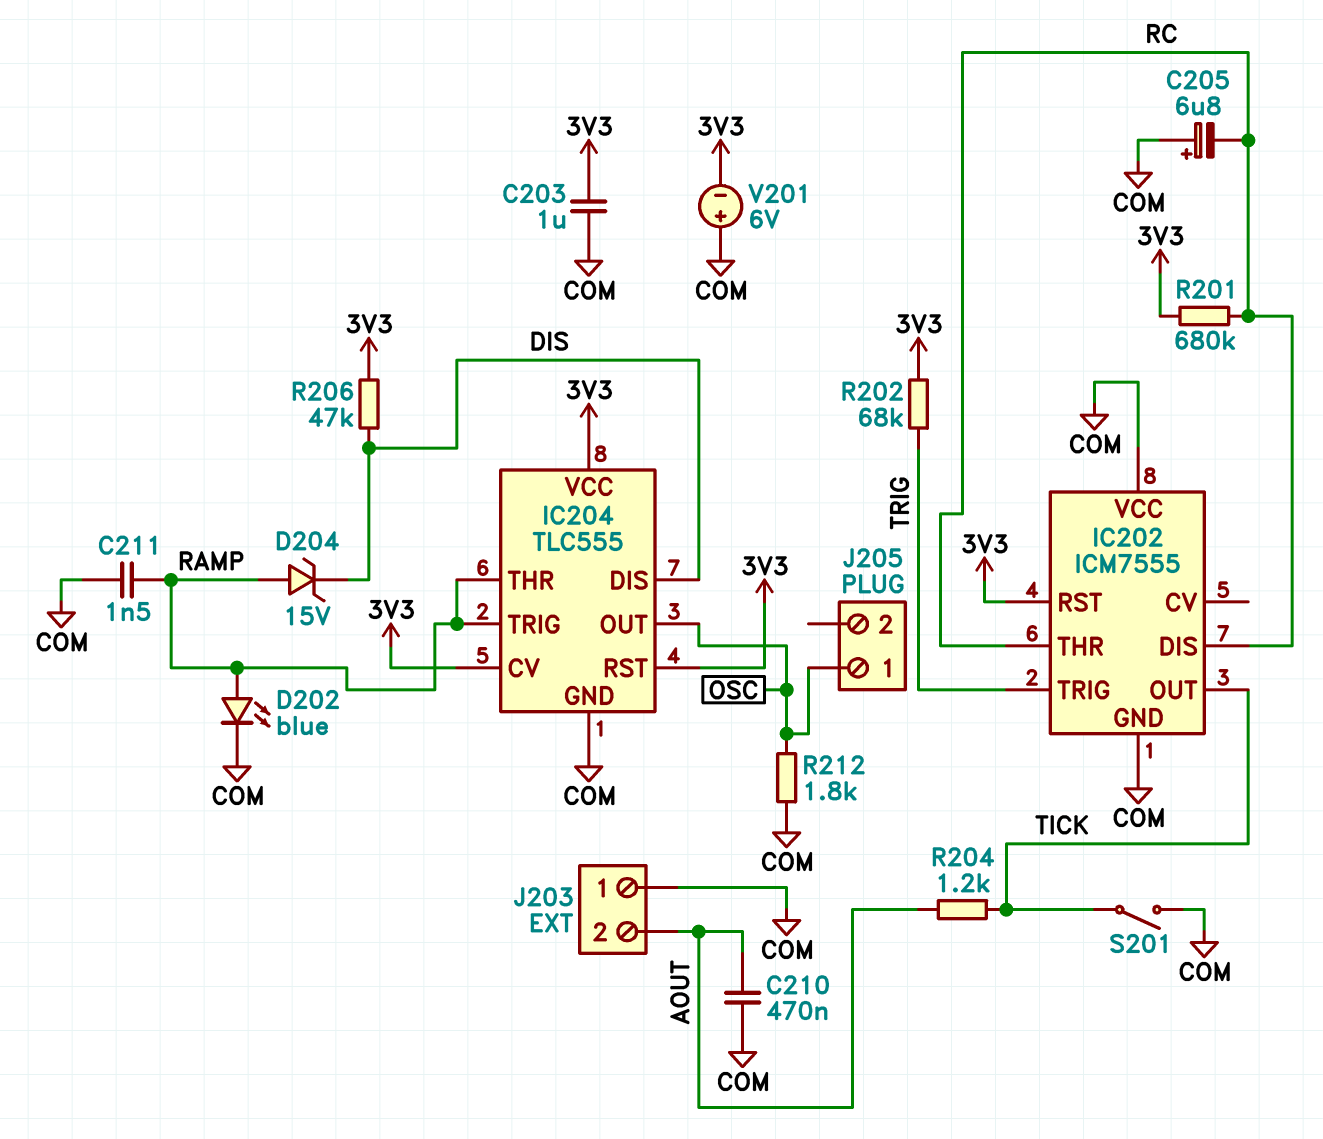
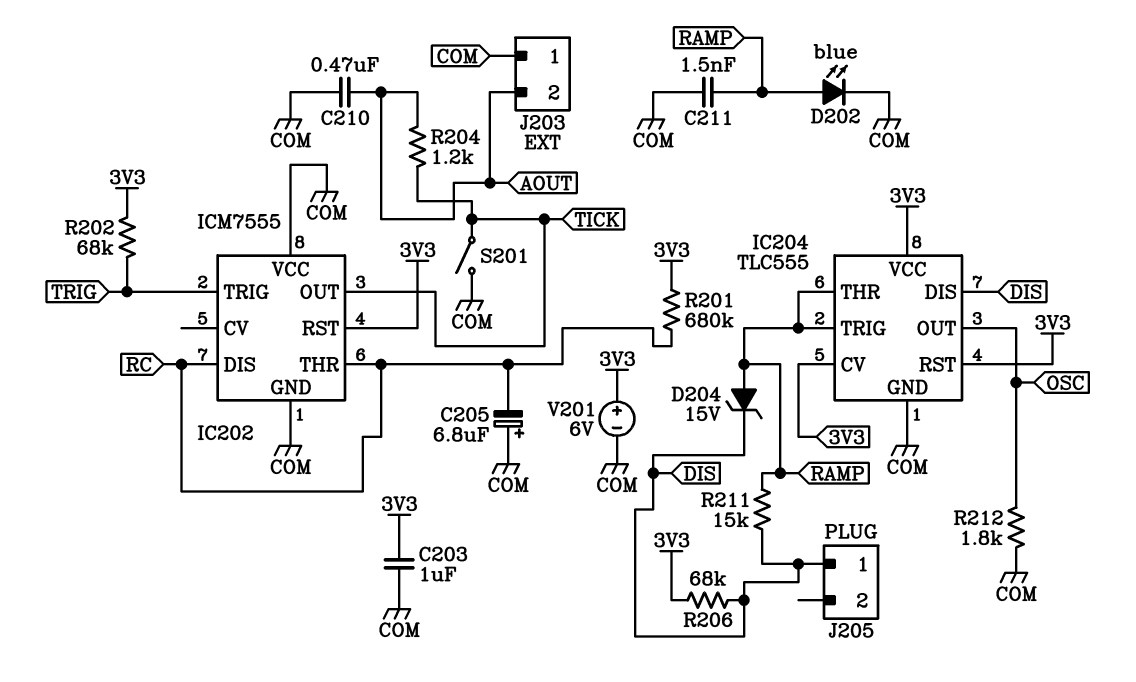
J205 pin 1: OSC -> DIS
R206: 47k (3V3, DIS) -> 68k (3V3, DIS)
R211: none -> 15k (DIS, RAMP)
V201: 6V (plus COM, minus 3V3) -> 6V (plus 3V3, minus COM)

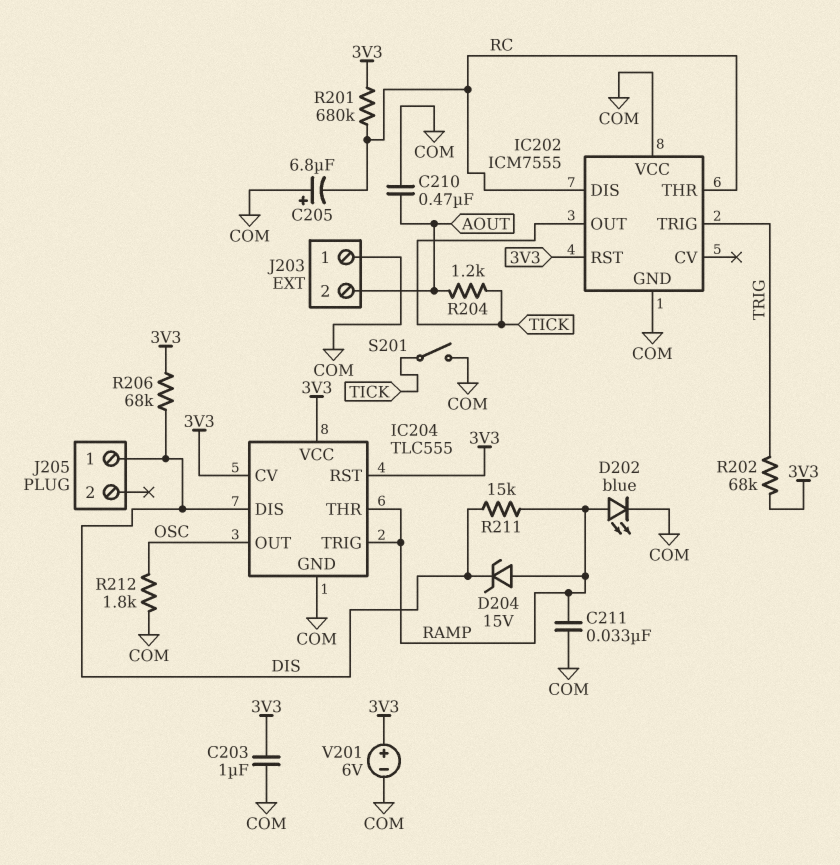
C211: 1.5nF (COM, RAMP) -> 33nF (COM, RAMP)

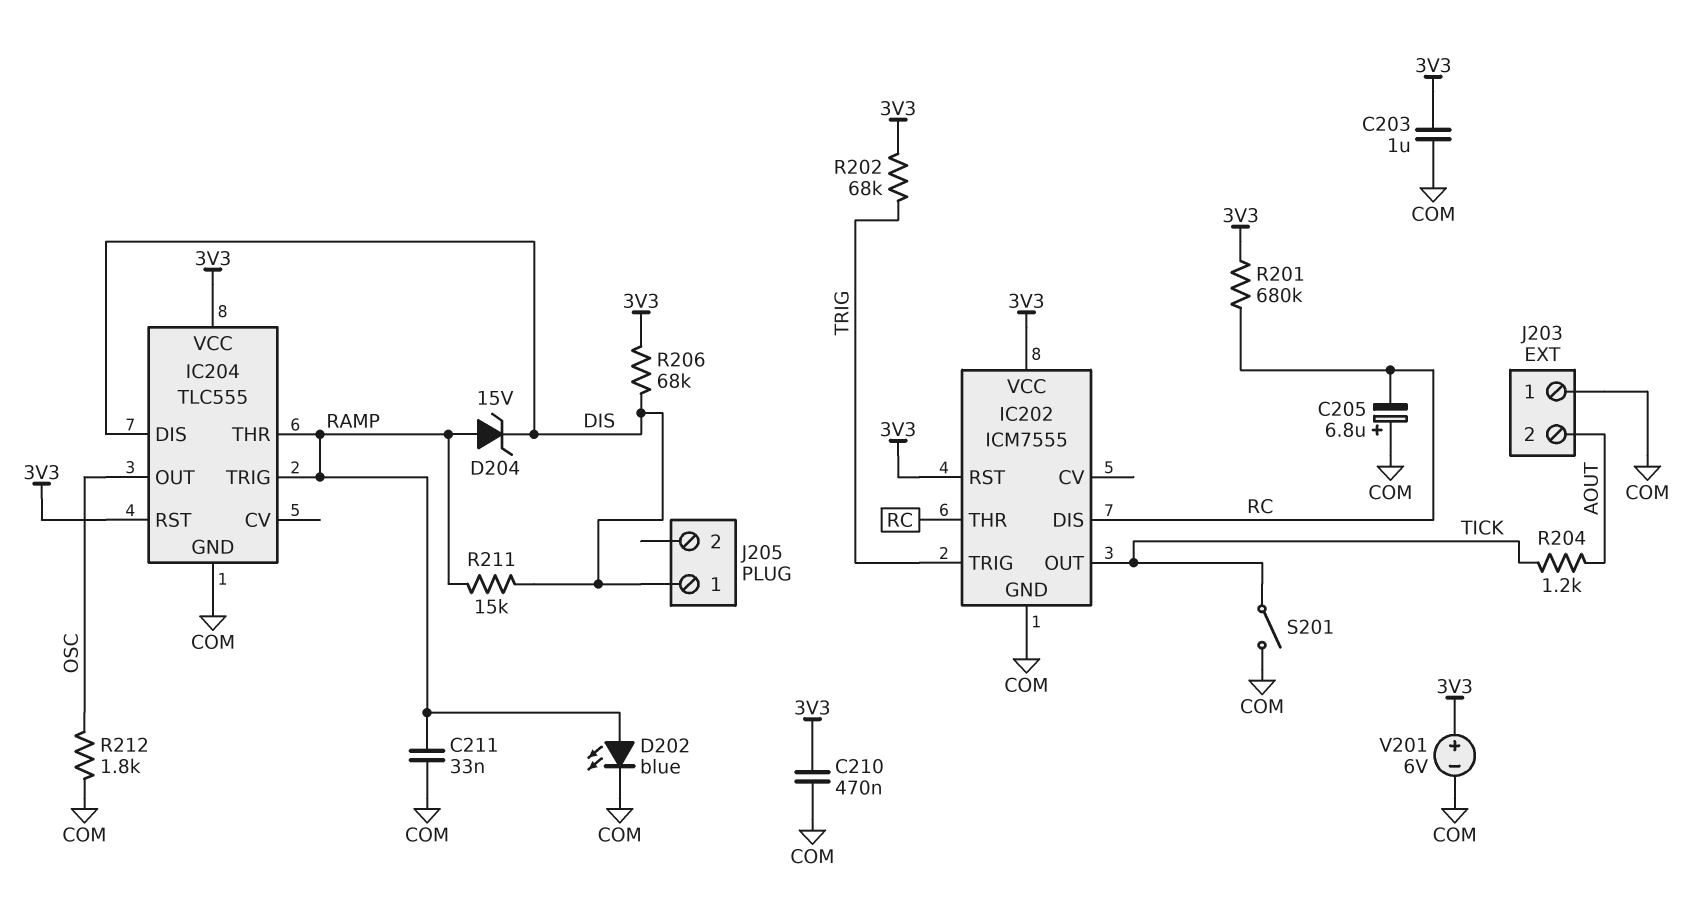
C210: 470nF (AOUT, COM) -> 470nF (3V3, COM)
IC202 pin VCC: COM -> 3V3
IC204 pin CV: 3V3 -> none

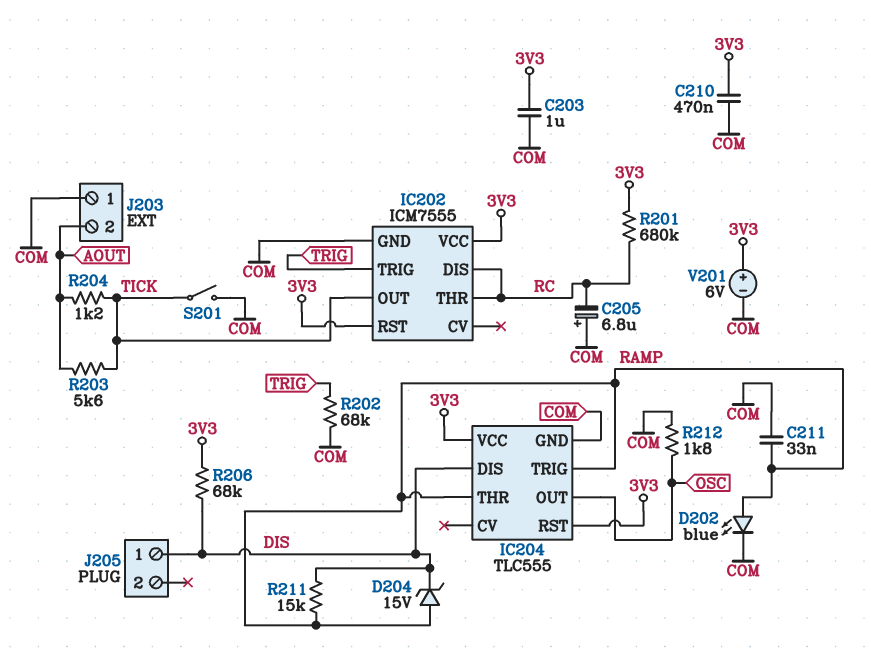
R202: 68k (3V3, TRIG) -> 68k (COM, TRIG)
R203: none -> 5.6k (AOUT, TICK)

